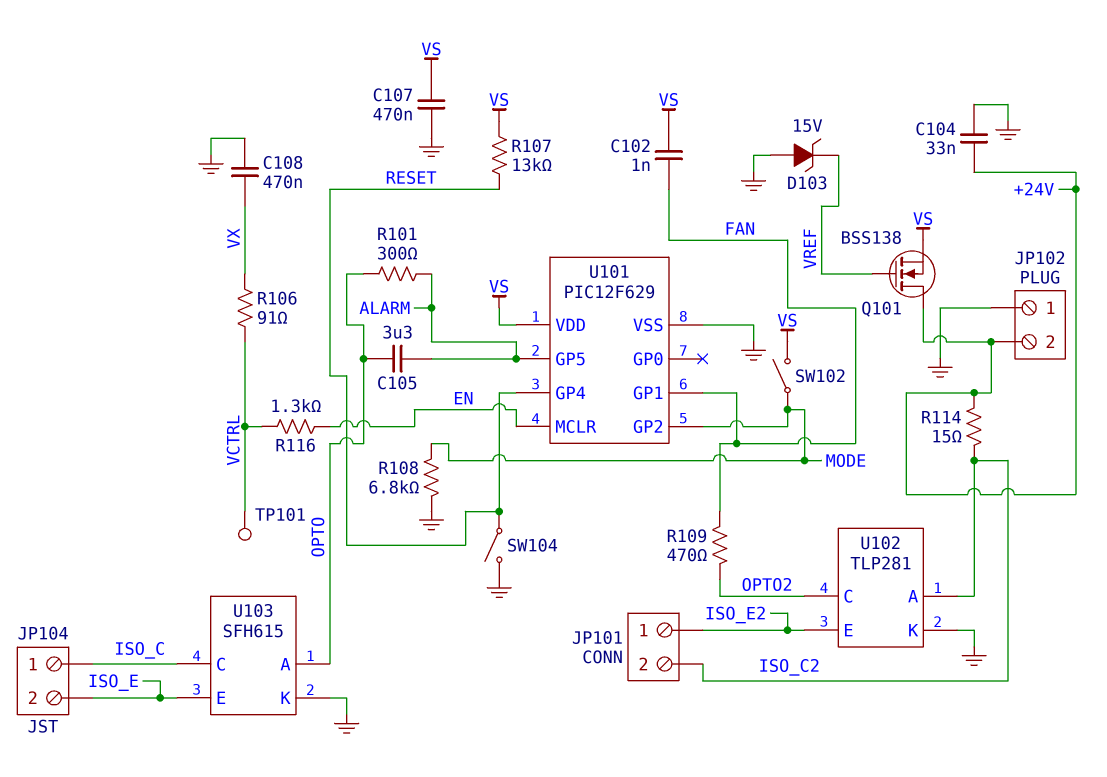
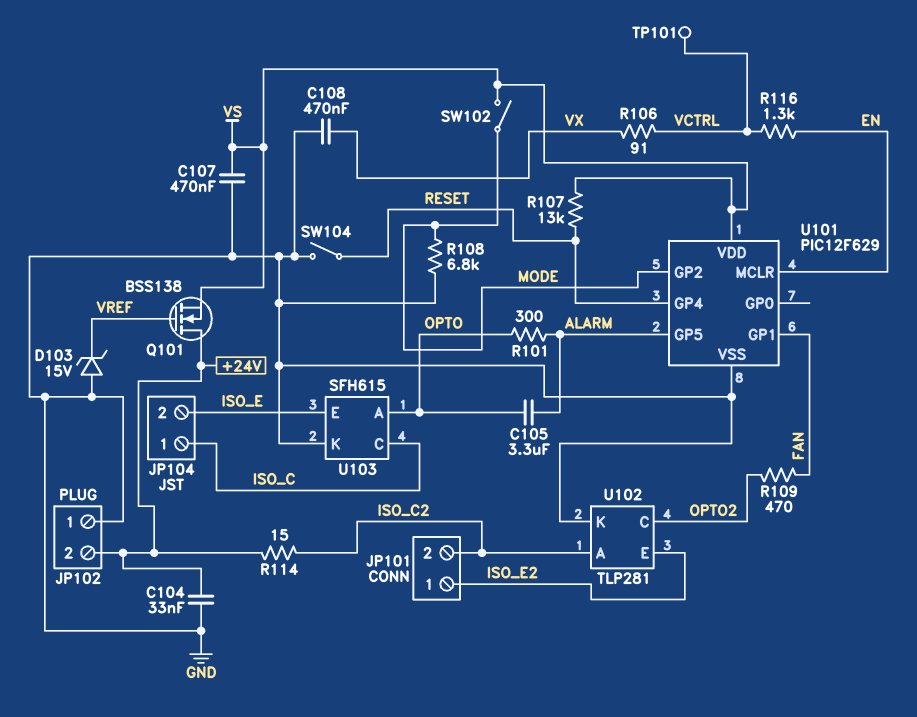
C102: 1nF (FAN, VS) -> none

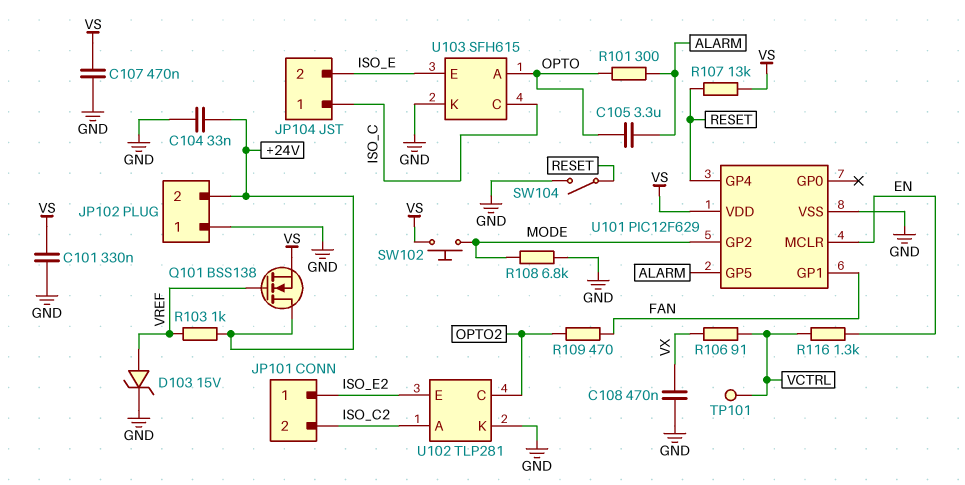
C101: none -> 330nF (GND, VS)
D103: zener 15V (A GND, K VREF) -> zener 15V (A VREF, K GND)
R103: none -> 1k (+24V, VREF)
R114: 15 (+24V, ISO_C2) -> none
SW102: switch (MODE, VS) -> button (MODE, VS)

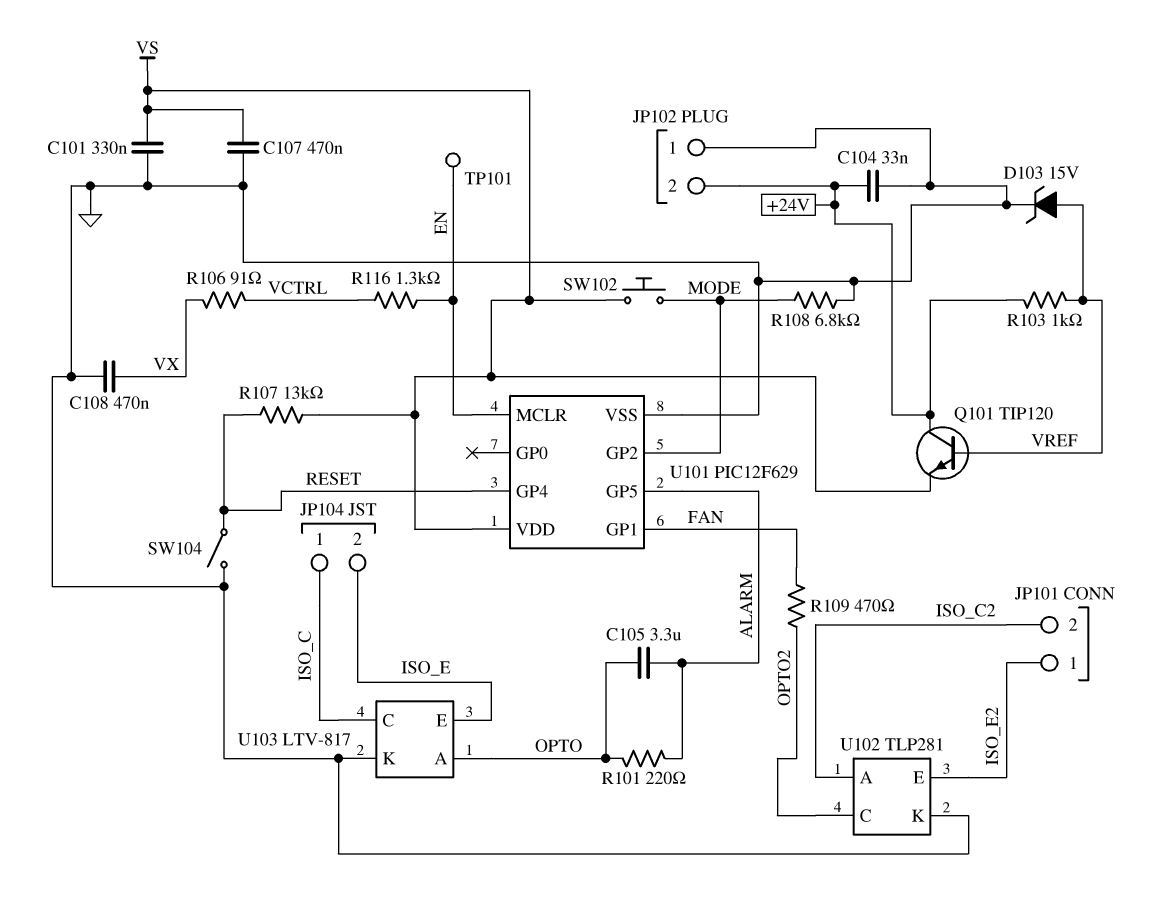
Q101: NMOS BSS138 (G VREF, D +24V, S VS) -> NPN TIP120 (B VREF, C +24V, E VS)
R101: 300 (ALARM, OPTO) -> 220 (ALARM, OPTO)
TP101: test point (VCTRL) -> test point (EN)
U103: SFH615 -> LTV-817

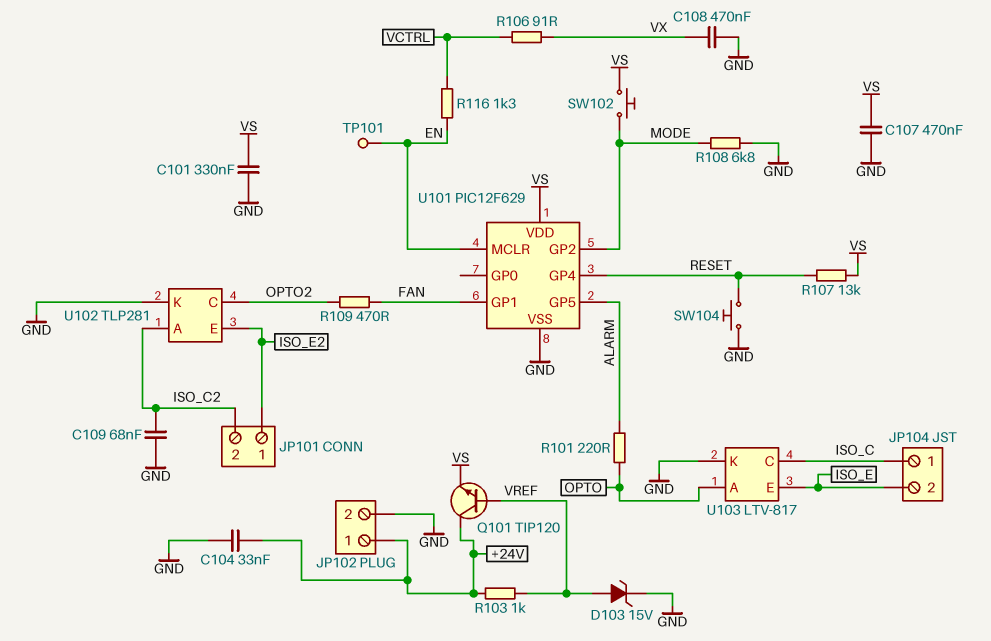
C105: 3.3uF (ALARM, OPTO) -> none
C109: none -> 68nF (GND, ISO_C2)
JP102 pin 1: GND -> +24V
JP102 pin 2: +24V -> GND
SW104: switch (GND, RESET) -> button (GND, RESET)

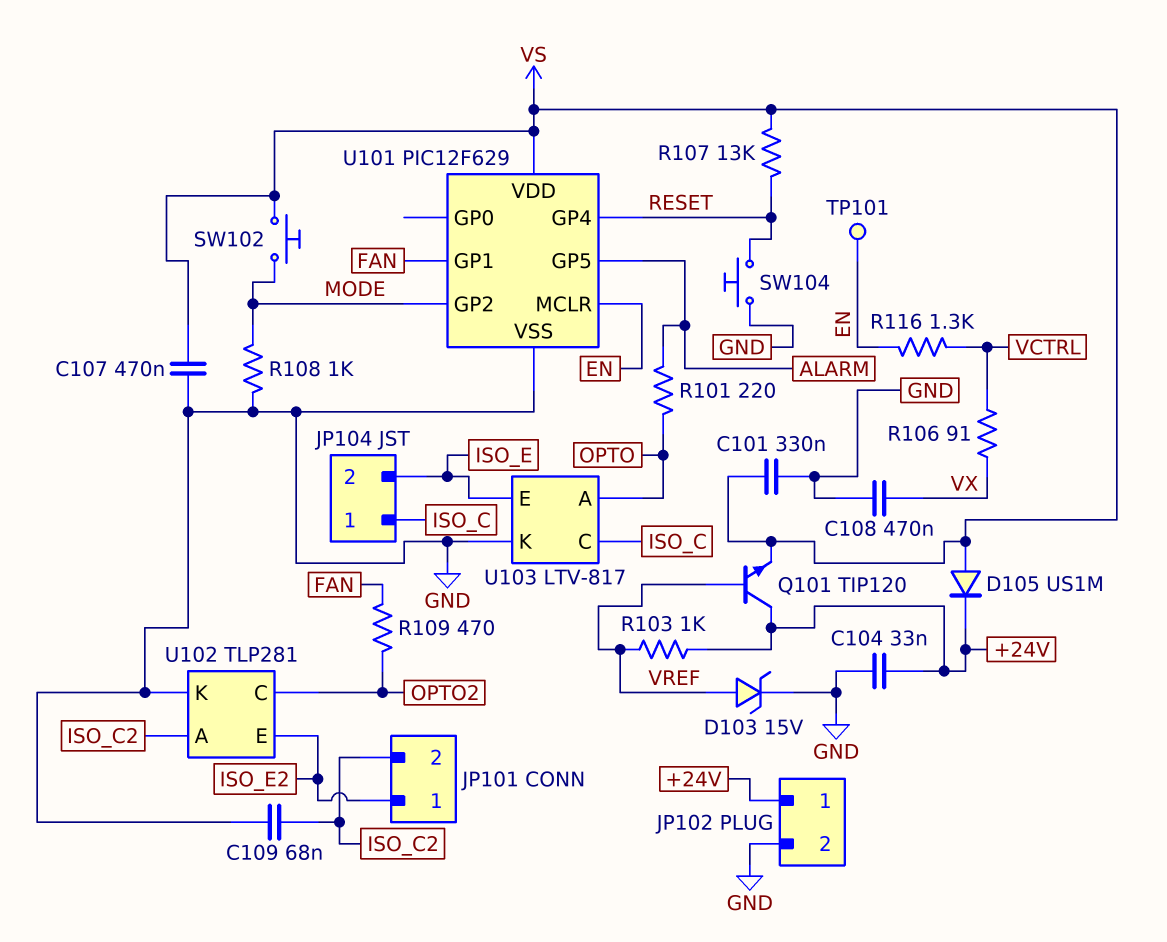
D105: none -> diode US1M (A VS, K +24V)
R108: 6.8k (GND, MODE) -> 1k (GND, MODE)

